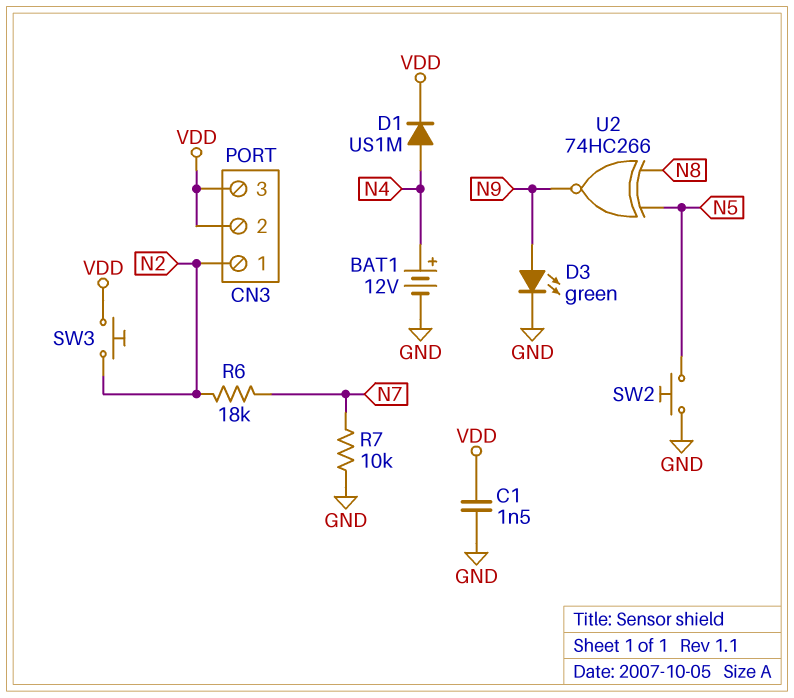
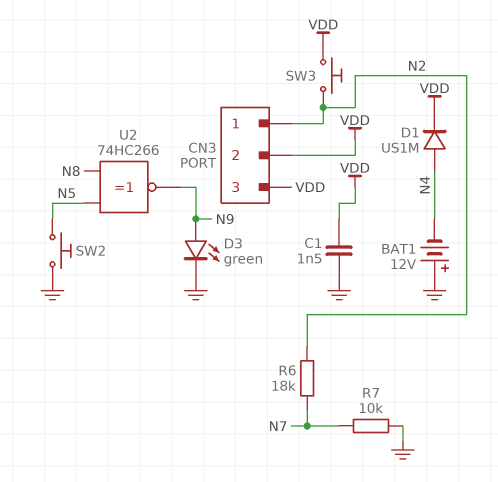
BAT1: 12V (plus N4, minus GND) -> 12V (plus GND, minus N4)

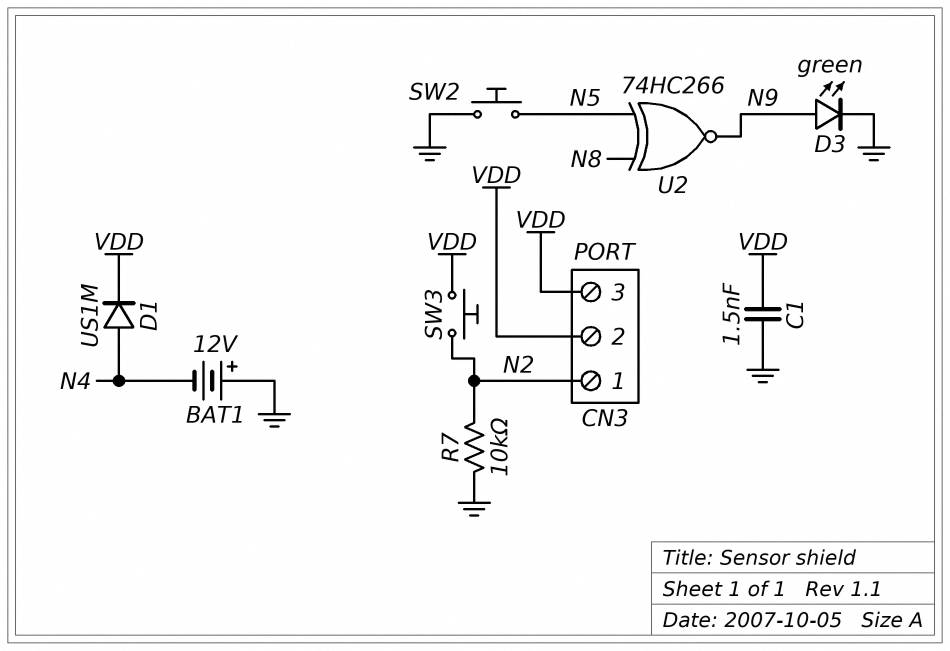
R6: 18k (N2, N7) -> none
R7: 10k (GND, N7) -> 10k (GND, N2)

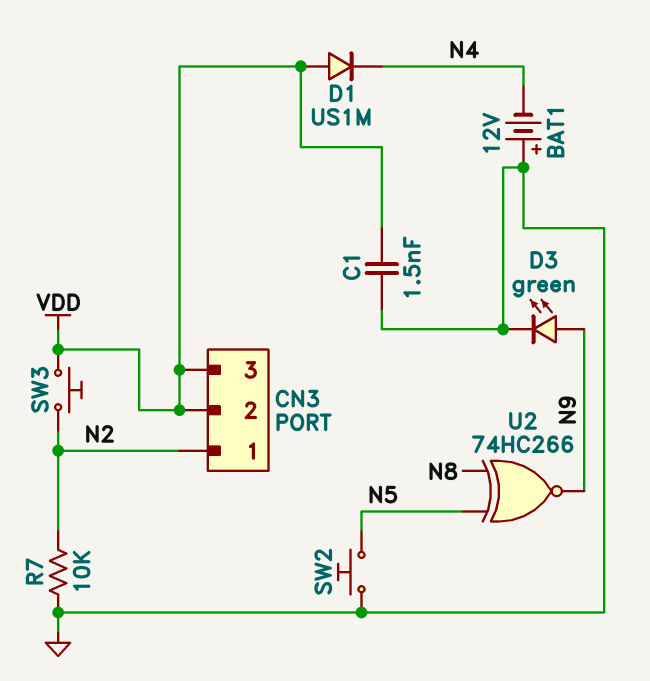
D1: diode US1M (A N4, K VDD) -> diode US1M (A VDD, K N4)

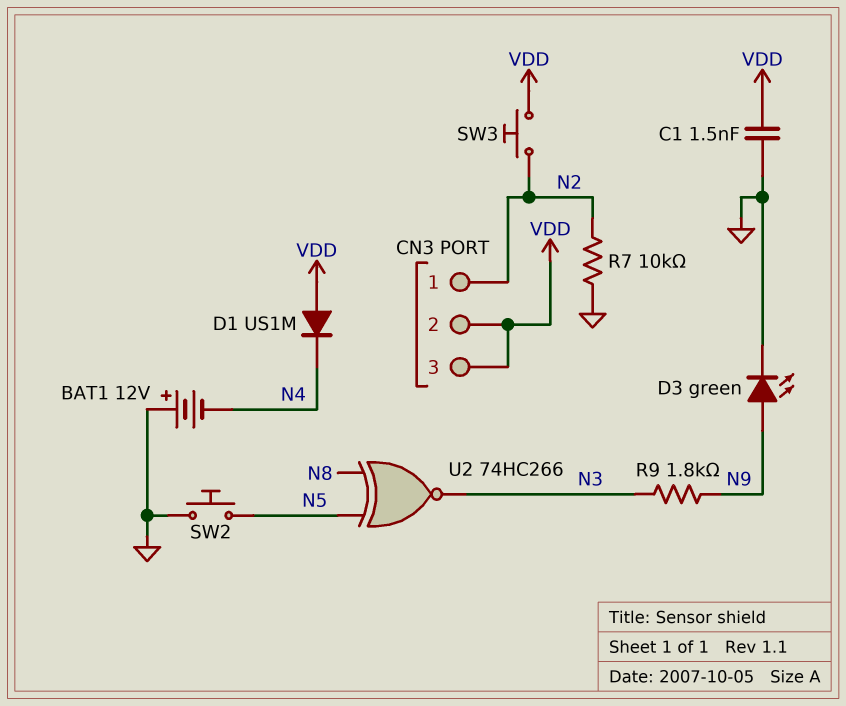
R9: none -> 1.8k (N3, N9)
U2: XNOR 74HC266 (in N5, in N8, out N9) -> XNOR 74HC266 (in N5, in N8, out N3)

